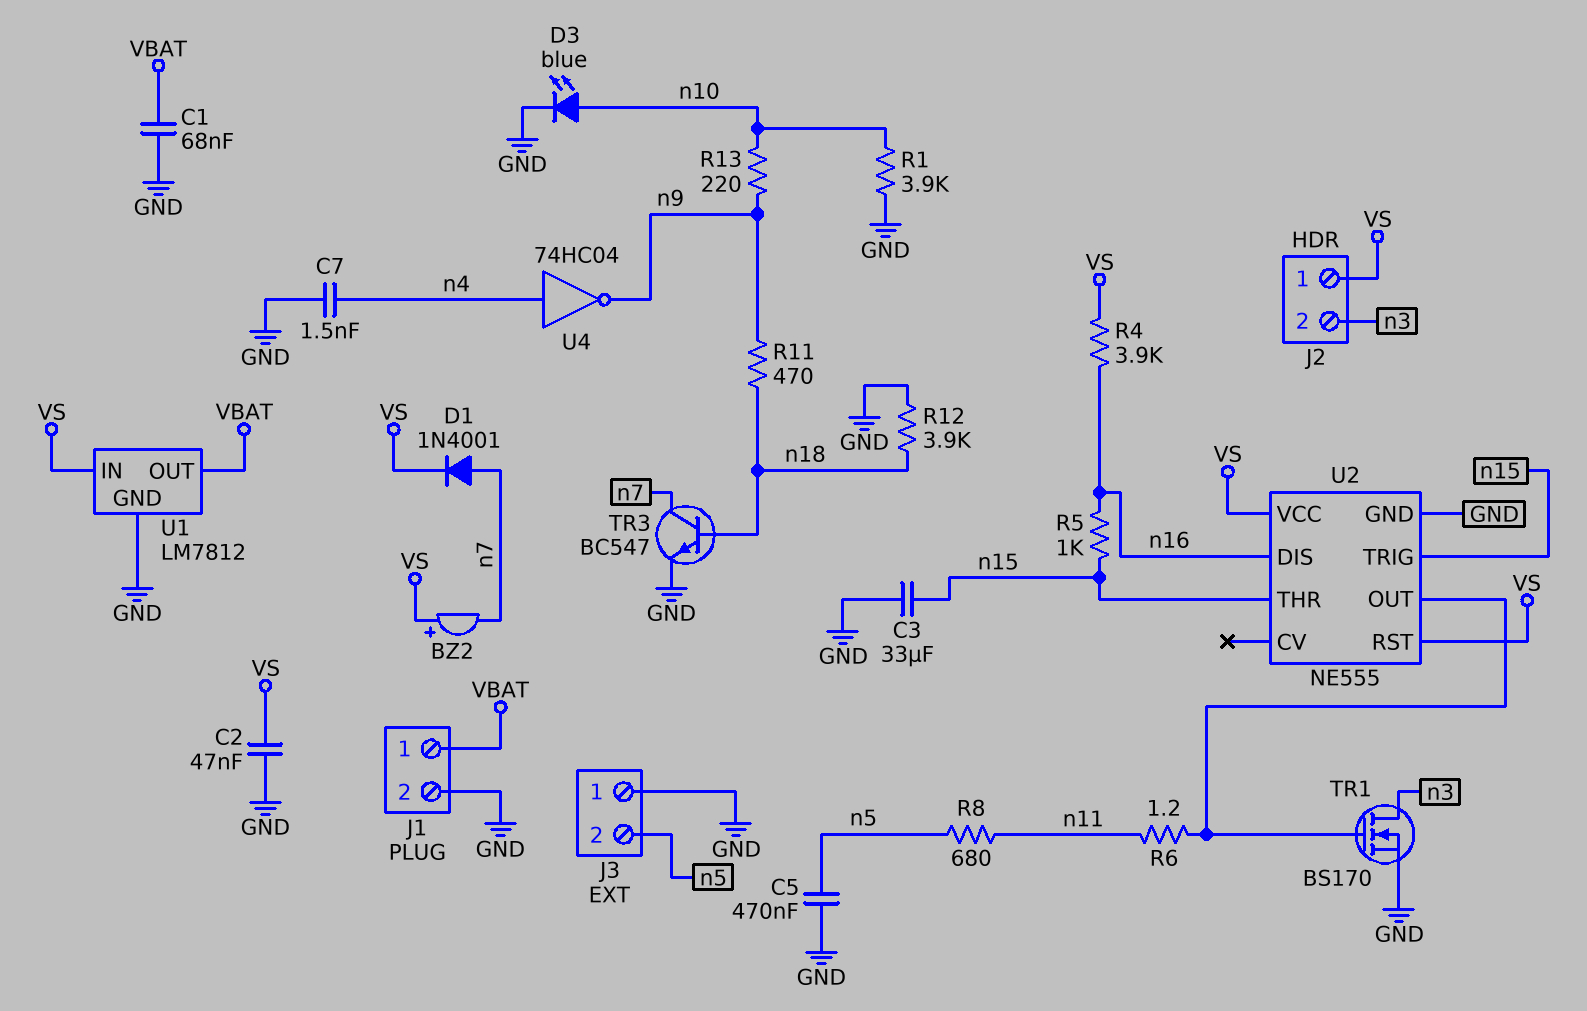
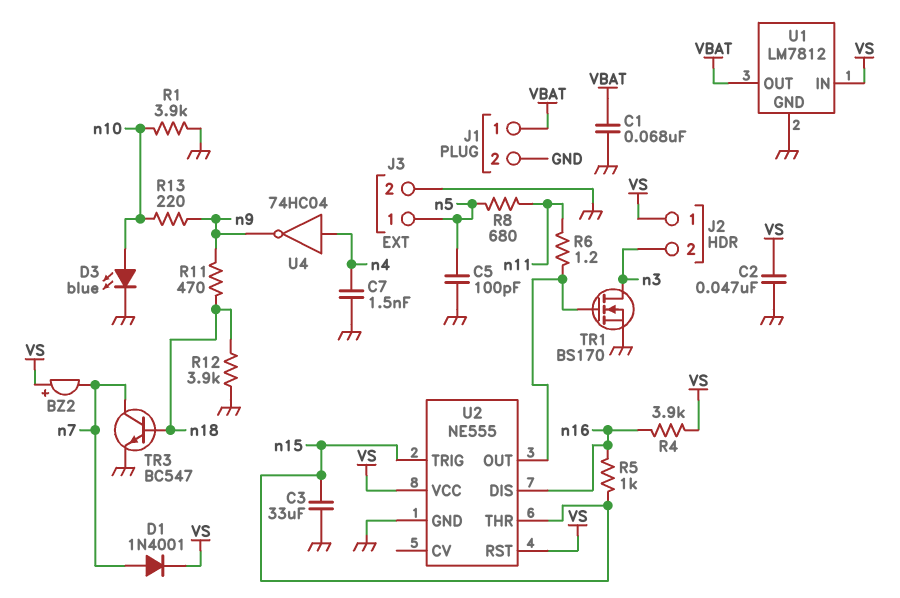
C5: 470nF (GND, n5) -> 100pF (GND, n5)
J3 pin 1: GND -> n5
J3 pin 2: n5 -> GND

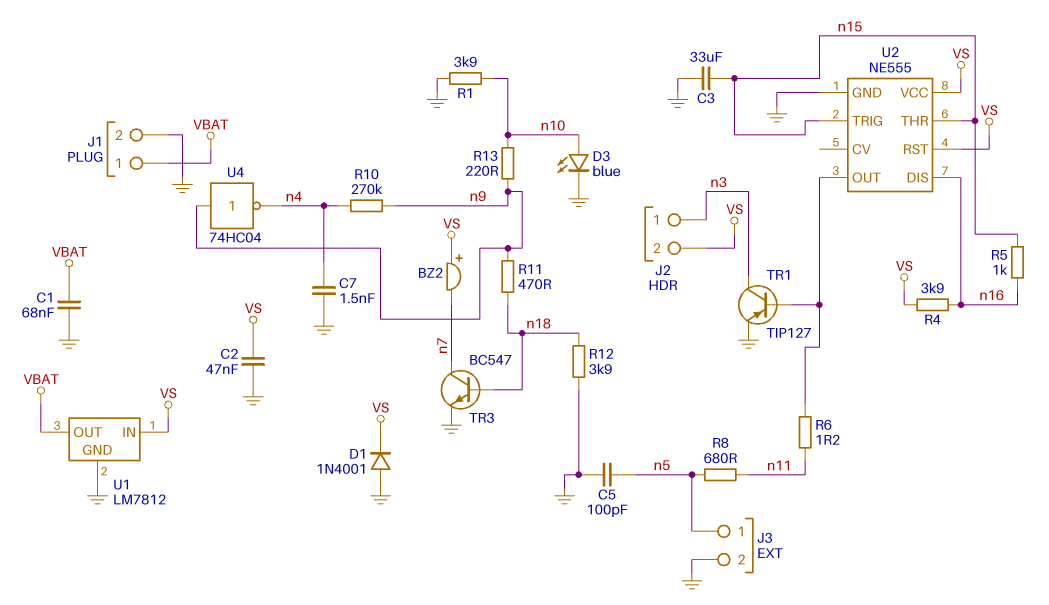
D1: diode 1N4001 (A n7, K VS) -> diode 1N4001 (A GND, K VS)
J2 pin 1: VS -> n3
J2 pin 2: n3 -> VS
R10: none -> 270k (n4, n9)
TR1: NMOS BS170 (G U2/OUT, D n3, S GND) -> PNP TIP127 (B U2/OUT, C n3, E GND)
U4: NOT 74HC04 (in n4, out n9) -> NOT 74HC04 (in n9, out n4)

